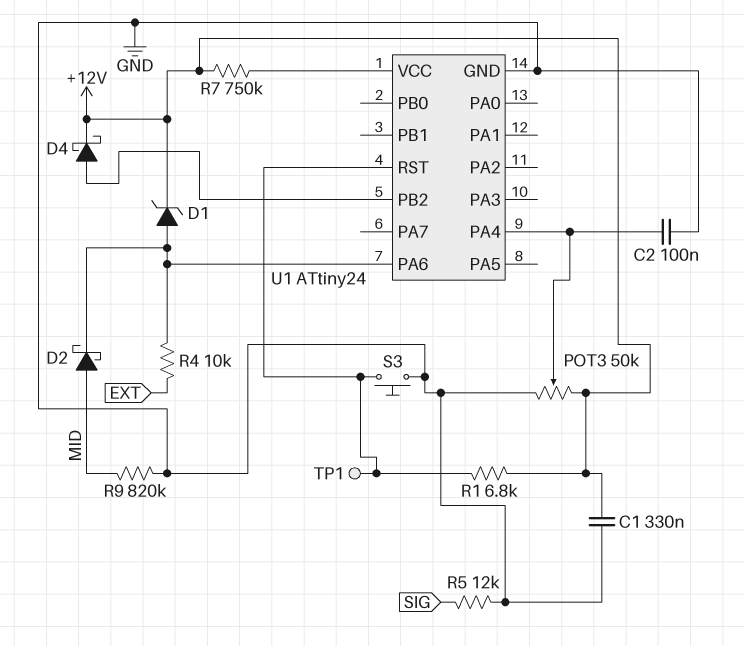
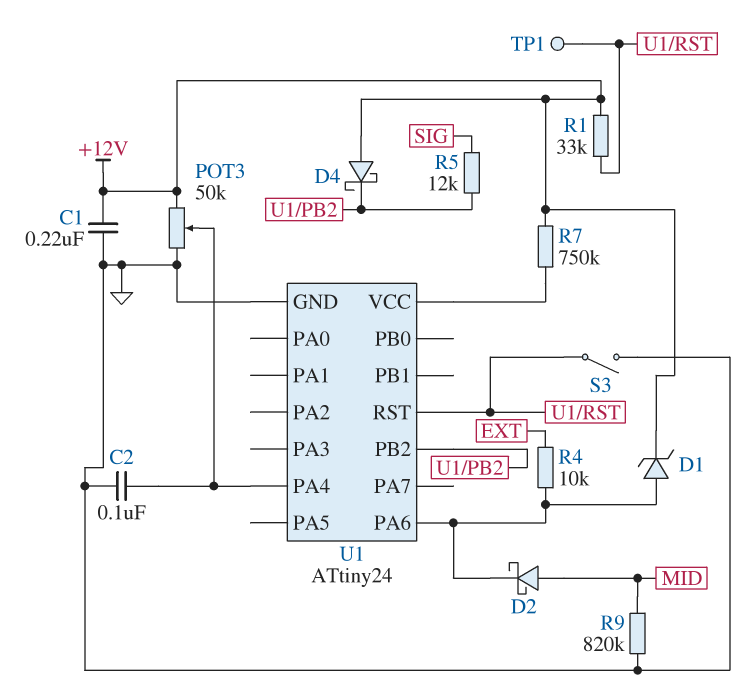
C1: 330nF (+12V, GND) -> 220nF (+12V, GND)
D4: schottky (A U1/PB2, K +12V) -> schottky (A +12V, K U1/PB2)
R1: 6.8k (+12V, U1/RST) -> 33k (+12V, U1/RST)
R5: 12k (GND, SIG) -> 12k (SIG, U1/PB2)
S3: button (GND, U1/RST) -> switch (GND, U1/RST)

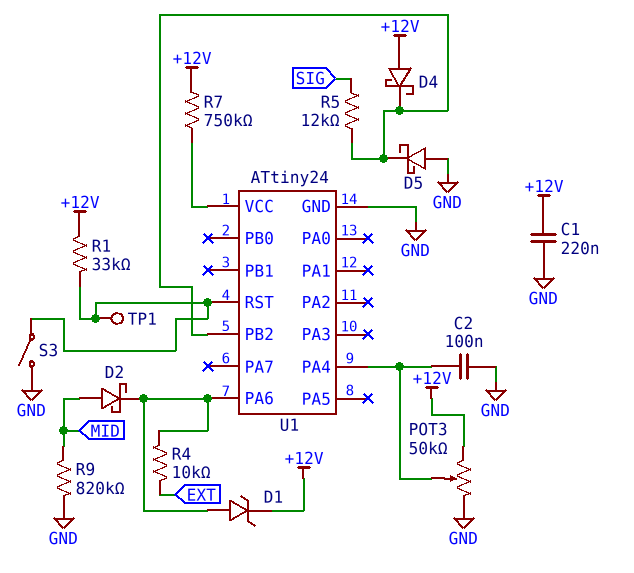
D5: none -> schottky (A GND, K U1/PB2)

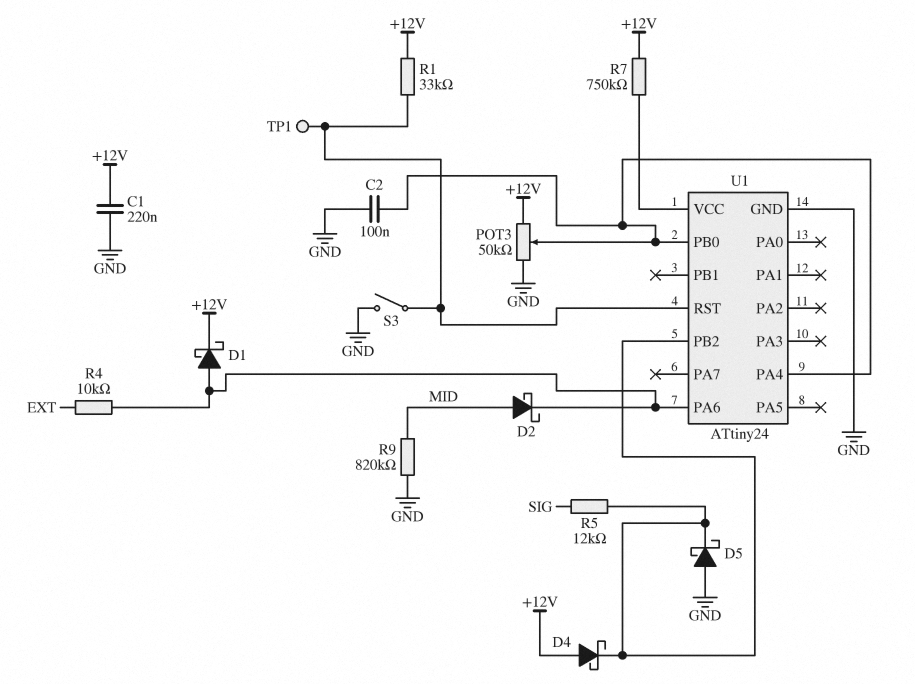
D1: zener (A U1/PA6, K +12V) -> schottky (A U1/PA6, K +12V)
U1 pin PB0: none -> U1/PA4

